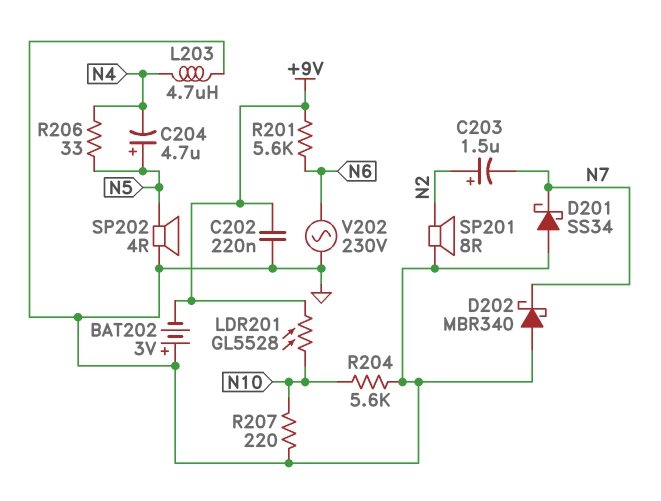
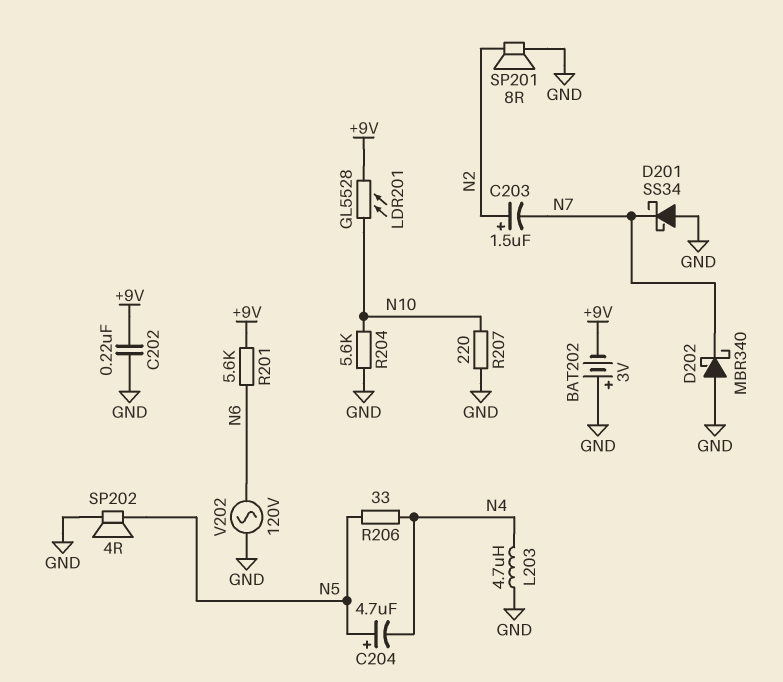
V202: AC 230V (GND, N6) -> AC 120V (GND, N6)

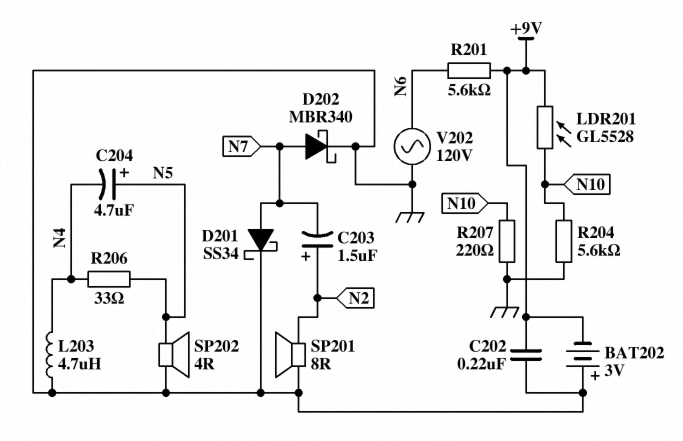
D201: schottky SS34 (A GND, K N7) -> schottky SS34 (A N7, K GND)
D202: schottky MBR340 (A GND, K N7) -> schottky MBR340 (A N7, K GND)

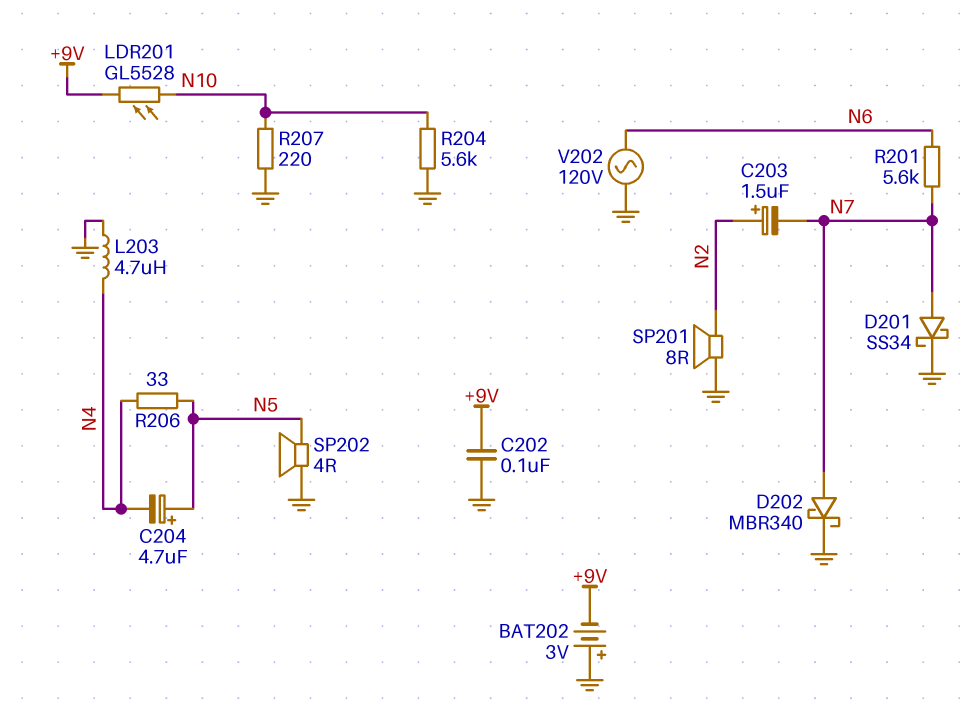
C202: 220nF (+9V, GND) -> 100nF (+9V, GND)
R201: 5.6k (+9V, N6) -> 5.6k (N6, N7)

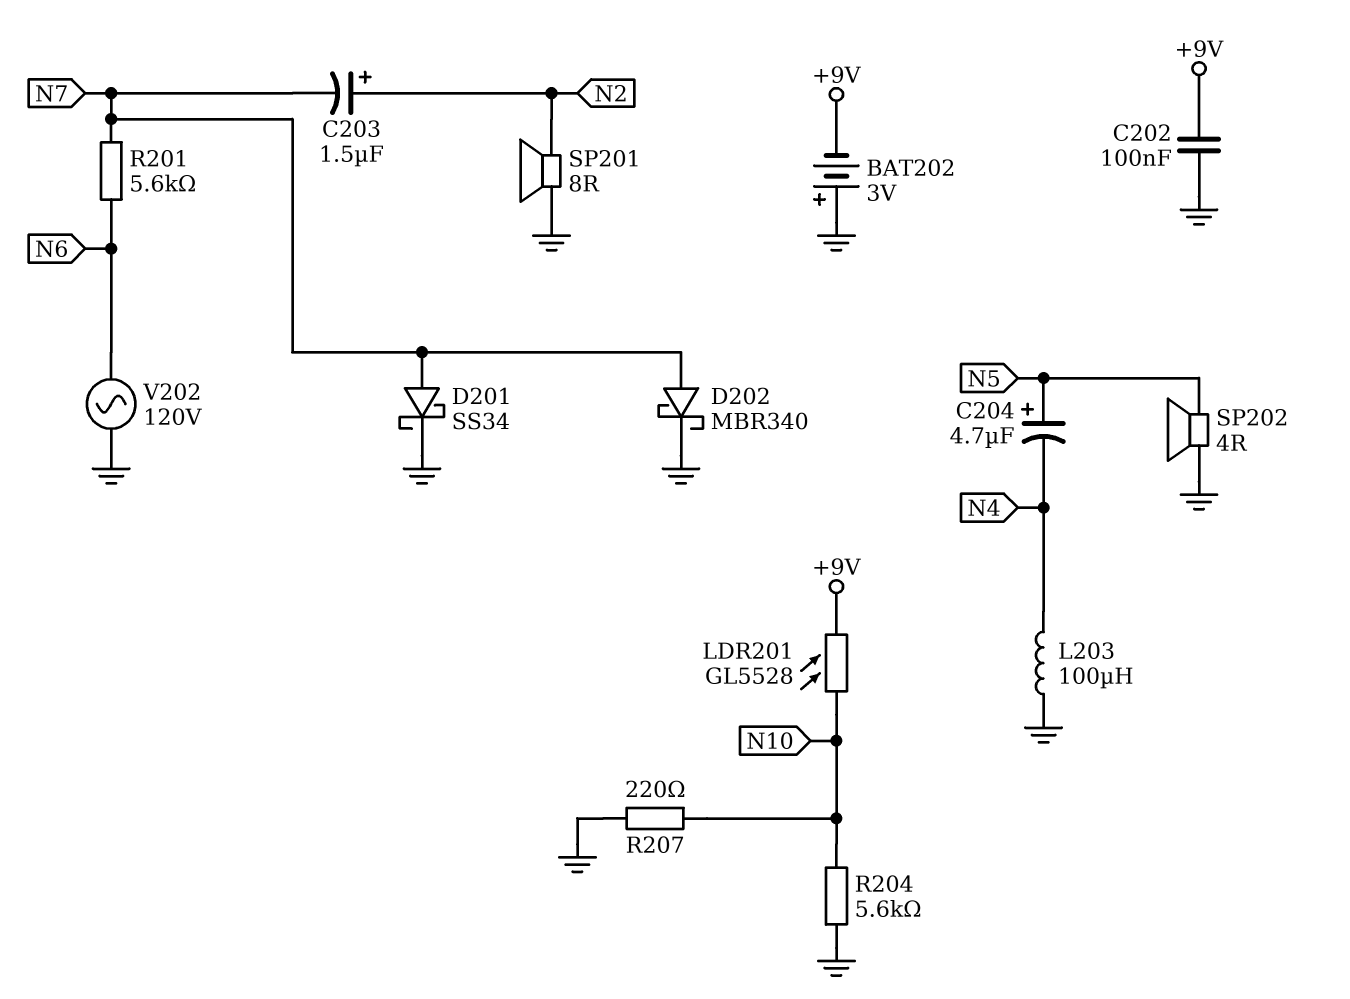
L203: 4.7uH (GND, N4) -> 100uH (GND, N4)
R206: 33 (N4, N5) -> none

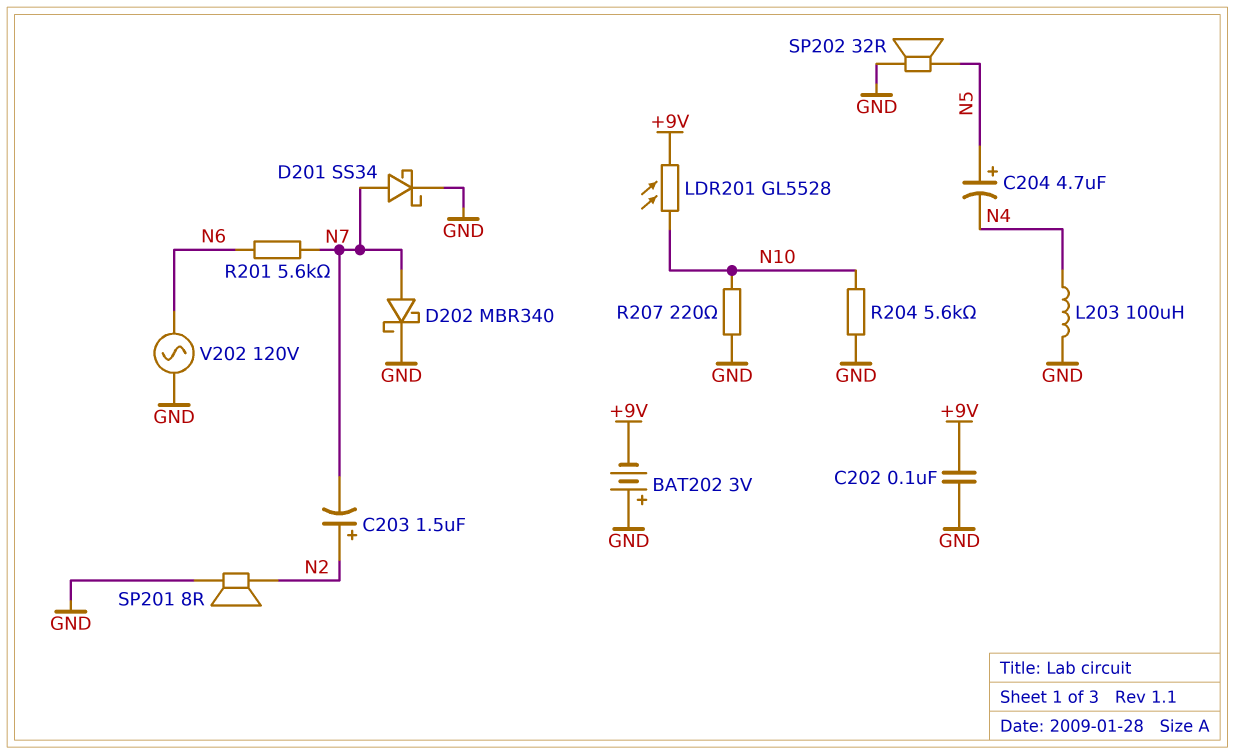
SP202: speaker 4R (GND, N5) -> speaker 32R (GND, N5)

